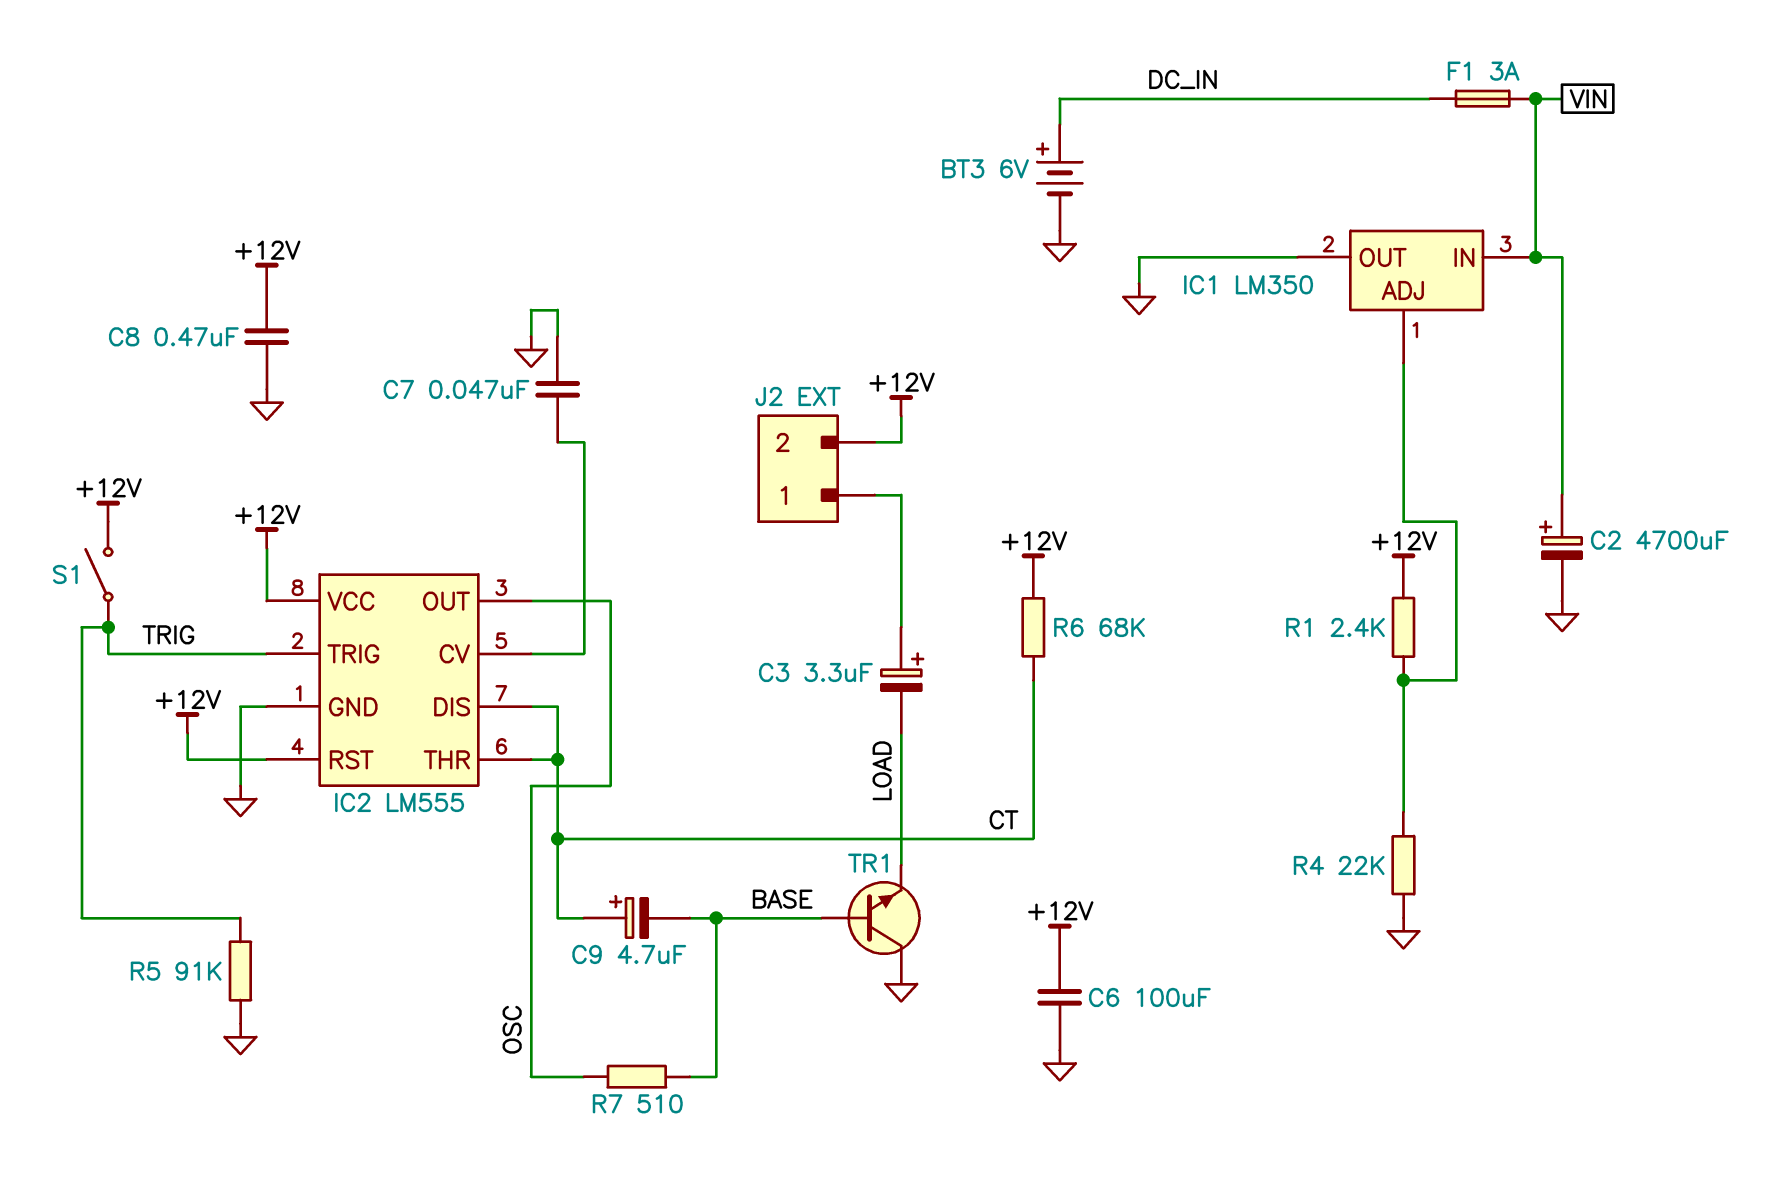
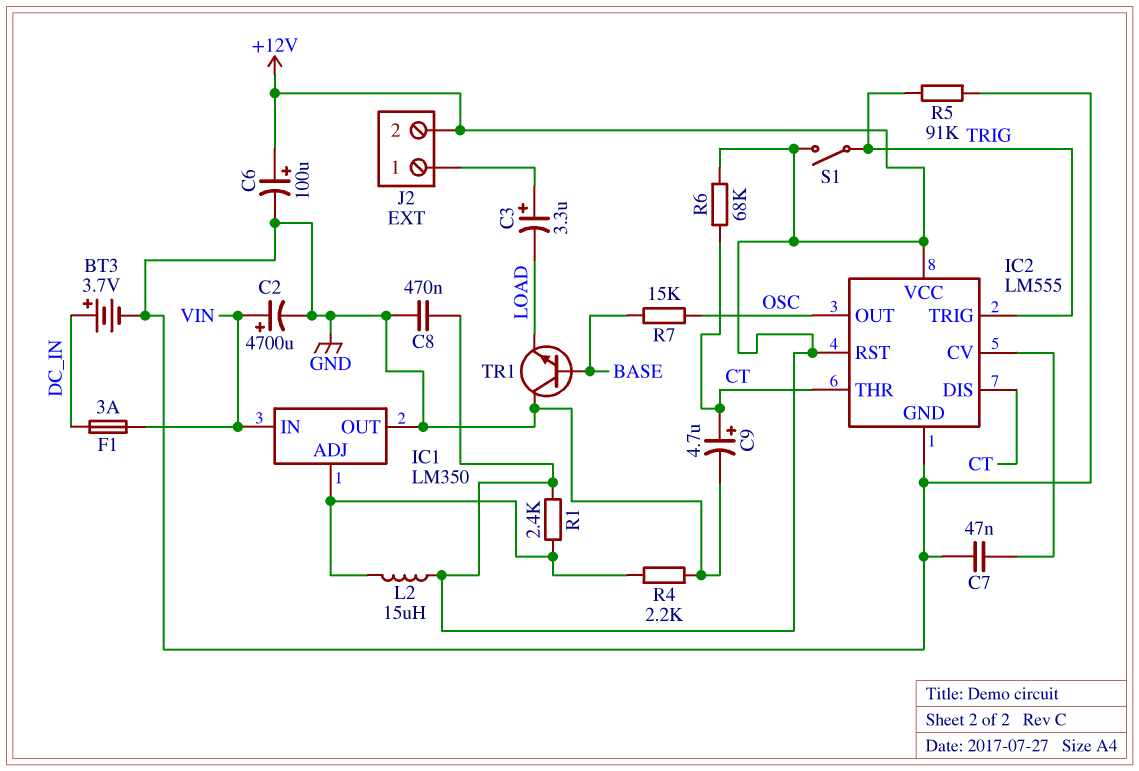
BT3: 6V (plus DC_IN, minus GND) -> 3.7V (plus DC_IN, minus GND)
C6: 100uF (+12V, GND) -> 100uF (plus +12V, minus GND)
C9: 4.7uF (plus CT, minus BASE) -> 4.7uF (plus CT, minus GND)
L2: none -> 15uH (+12V, IC1/ADJ)
R4: 22k (GND, IC1/ADJ) -> 2.2k (GND, IC1/ADJ)
R7: 510 (BASE, OSC) -> 15k (BASE, OSC)

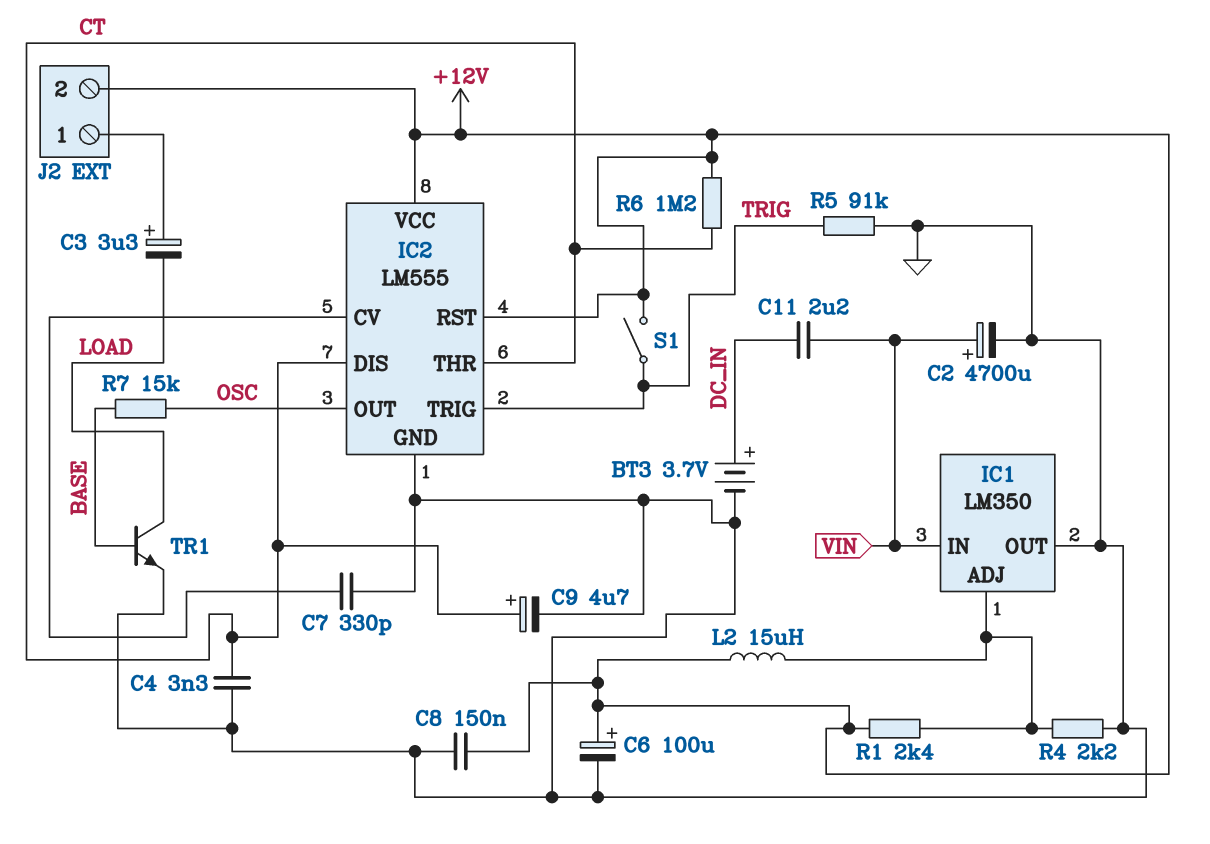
C4: none -> 3.3nF (CT, GND)
C7: 47nF (GND, IC2/CV) -> 330pF (GND, IC2/CV)
C8: 470nF (+12V, GND) -> 150nF (+12V, GND)
C11: none -> 2.2uF (DC_IN, VIN)
F1: 3A (DC_IN, VIN) -> none
R6: 68k (+12V, CT) -> 1.2M (+12V, CT)
TR1: NPN (B BASE, C GND, E LOAD) -> NPN (B BASE, C LOAD, E GND)

